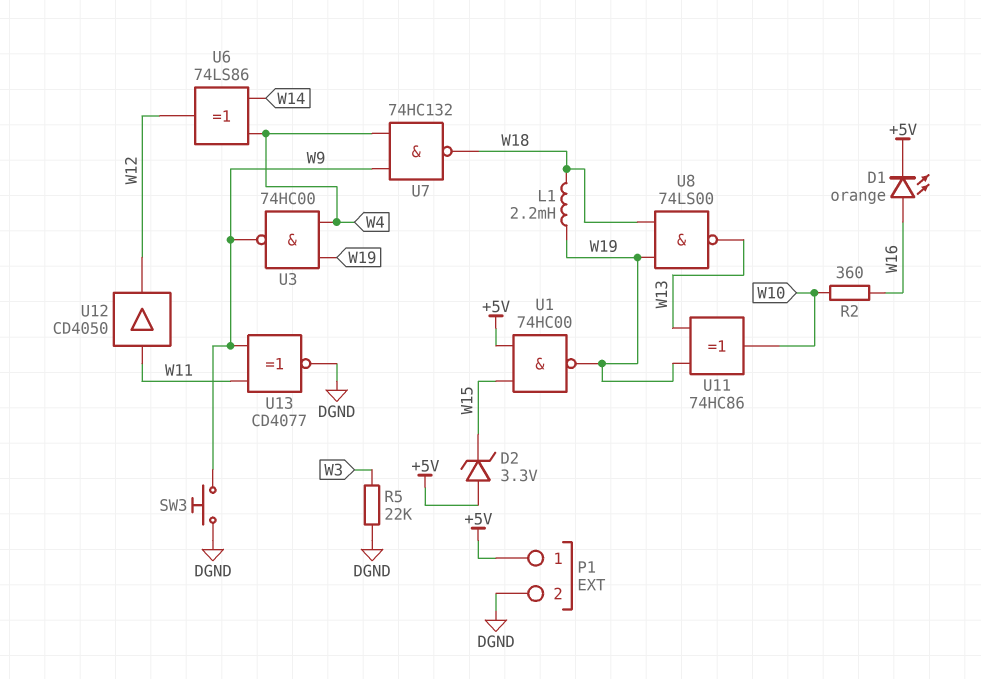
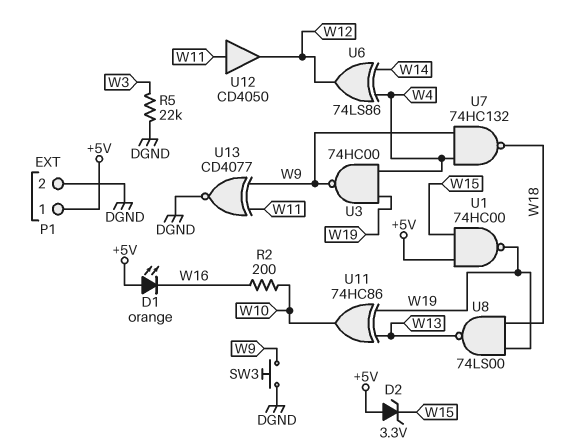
D1: LED orange (A W16, K +5V) -> LED orange (A +5V, K W16)
L1: 2.2mH (W18, W19) -> none
R2: 360 (W10, W16) -> 200 (W10, W16)

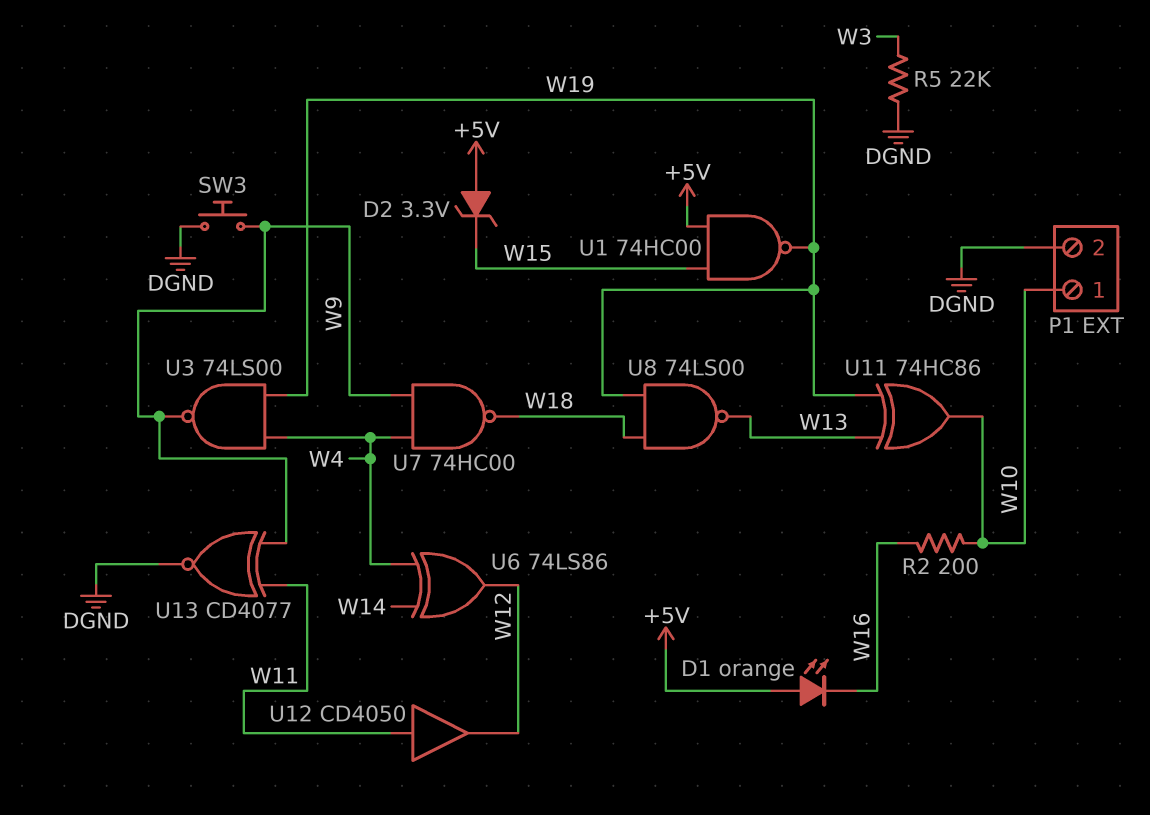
P1 pin 1: +5V -> W10
U3: NAND 74HC00 (in W4, in W19, out W9) -> NAND 74LS00 (in W4, in W19, out W9)
U7: NAND 74HC132 (in W4, in W9, out W18) -> NAND 74HC00 (in W4, in W9, out W18)

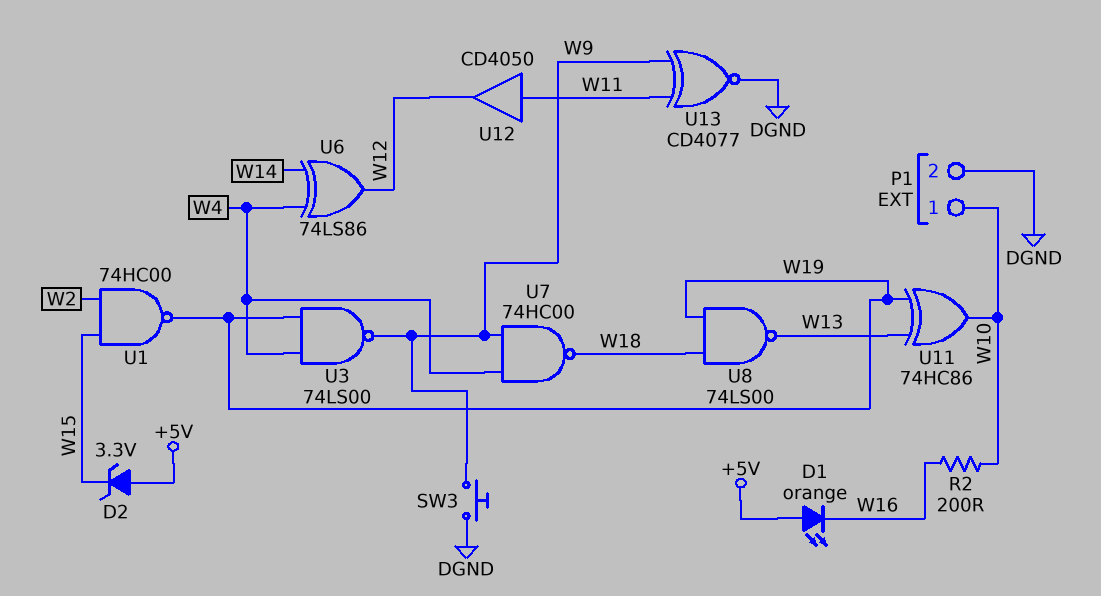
R5: 22k (DGND, W3) -> none
U1: NAND 74HC00 (in +5V, in W15, out W19) -> NAND 74HC00 (in W2, in W15, out W19)

